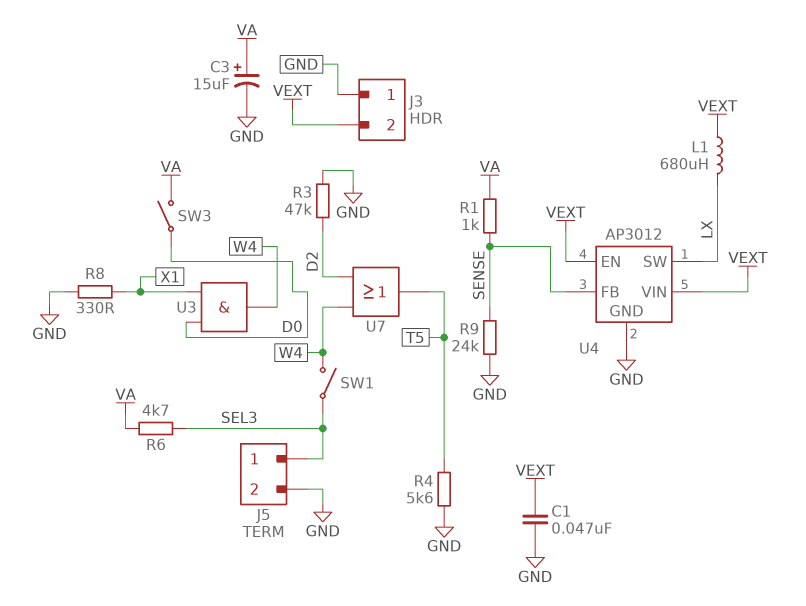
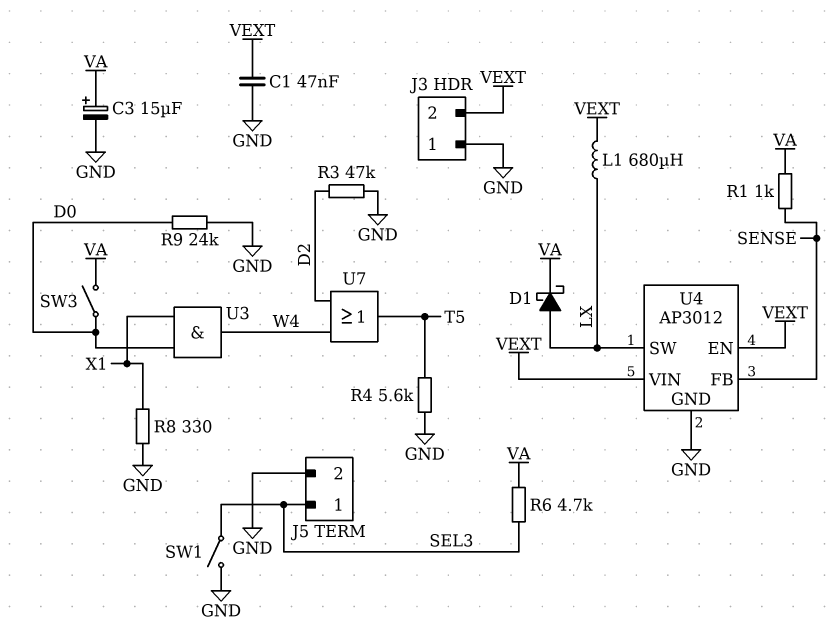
D1: none -> schottky (A LX, K VA)
R9: 24k (GND, SENSE) -> 24k (D0, GND)
SW1: switch (SEL3, W4) -> switch (GND, SEL3)

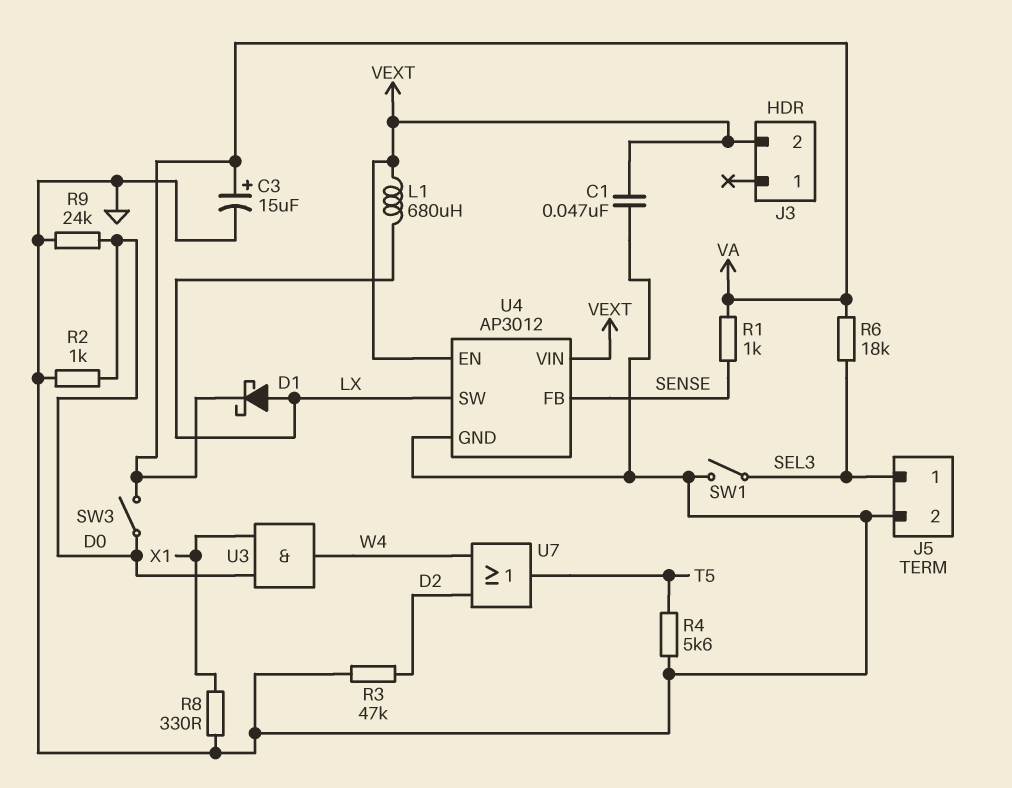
J3 pin 1: GND -> none
R2: none -> 1k (D0, GND)
R6: 4.7k (SEL3, VA) -> 18k (SEL3, VA)

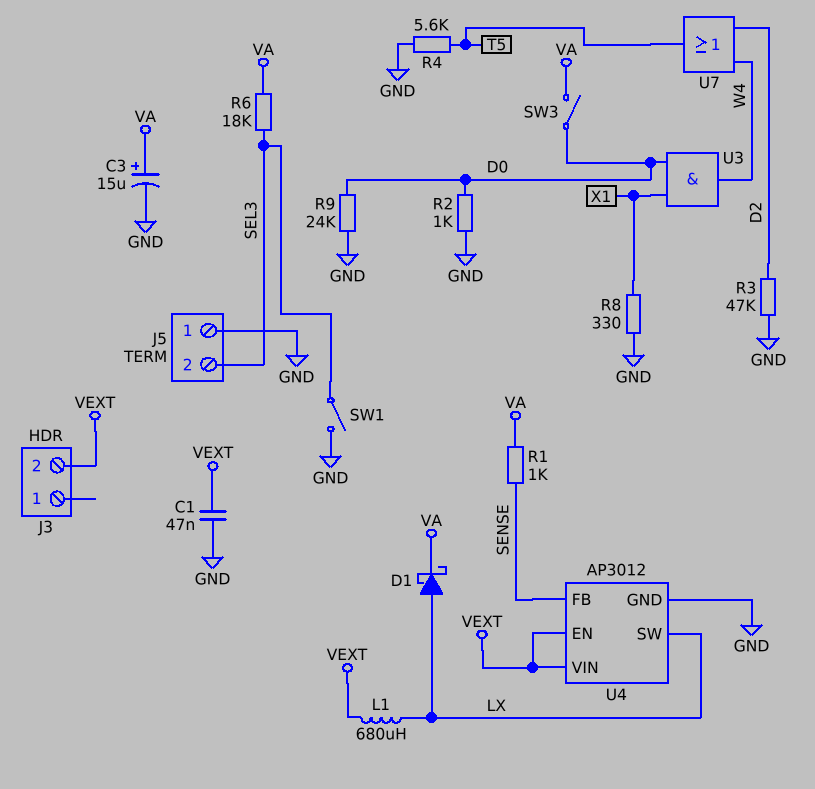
J5 pin 1: SEL3 -> GND
J5 pin 2: GND -> SEL3

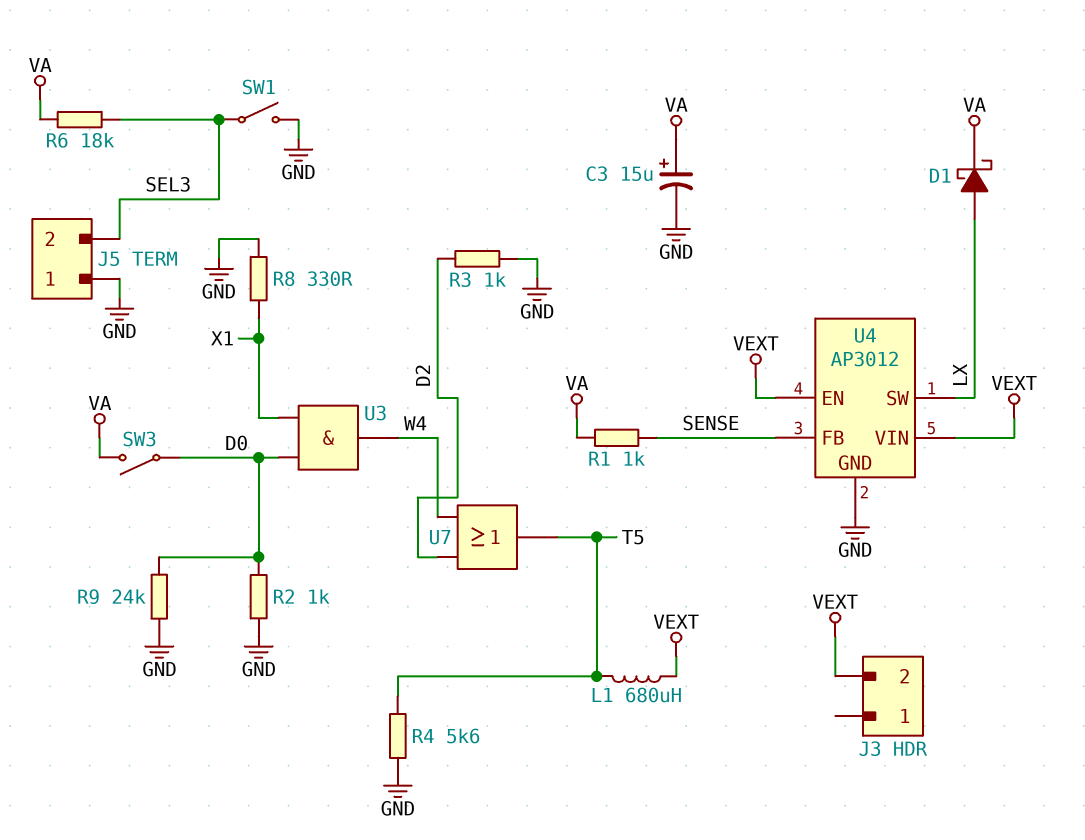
C1: 47nF (GND, VEXT) -> none
L1: 680uH (LX, VEXT) -> 680uH (T5, VEXT)
R3: 47k (D2, GND) -> 1k (D2, GND)

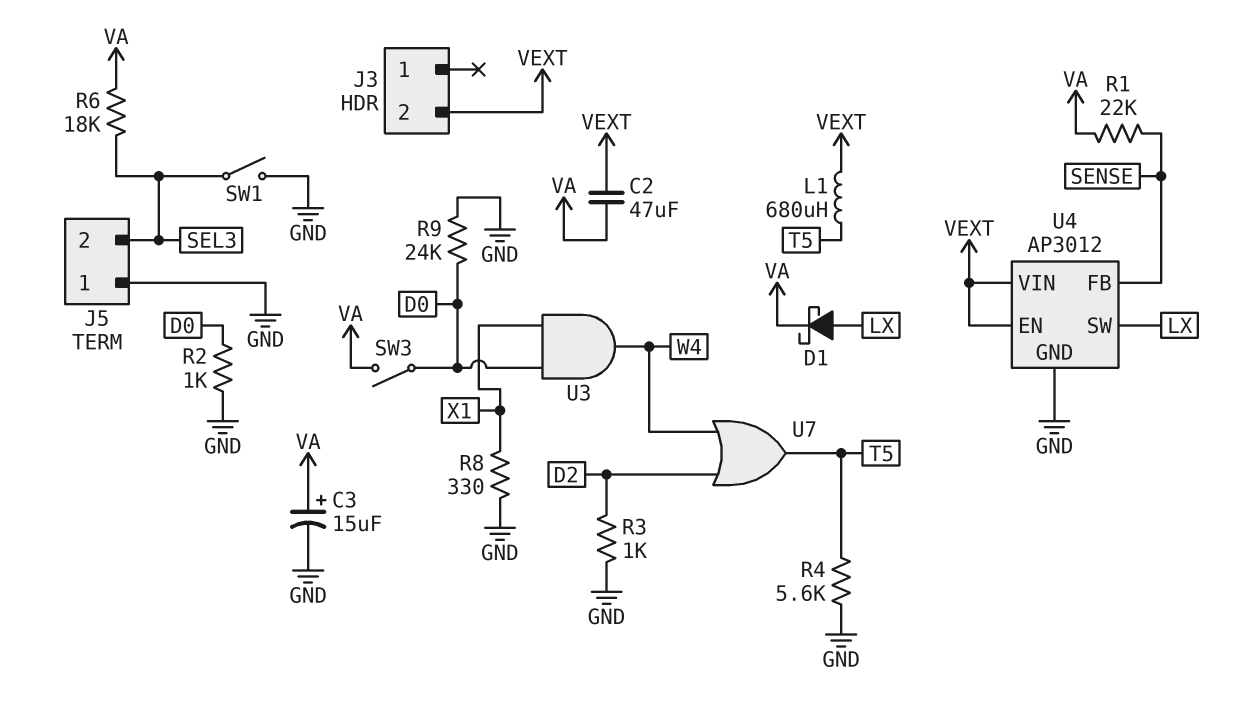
C2: none -> 47uF (VA, VEXT)
R1: 1k (SENSE, VA) -> 22k (SENSE, VA)

